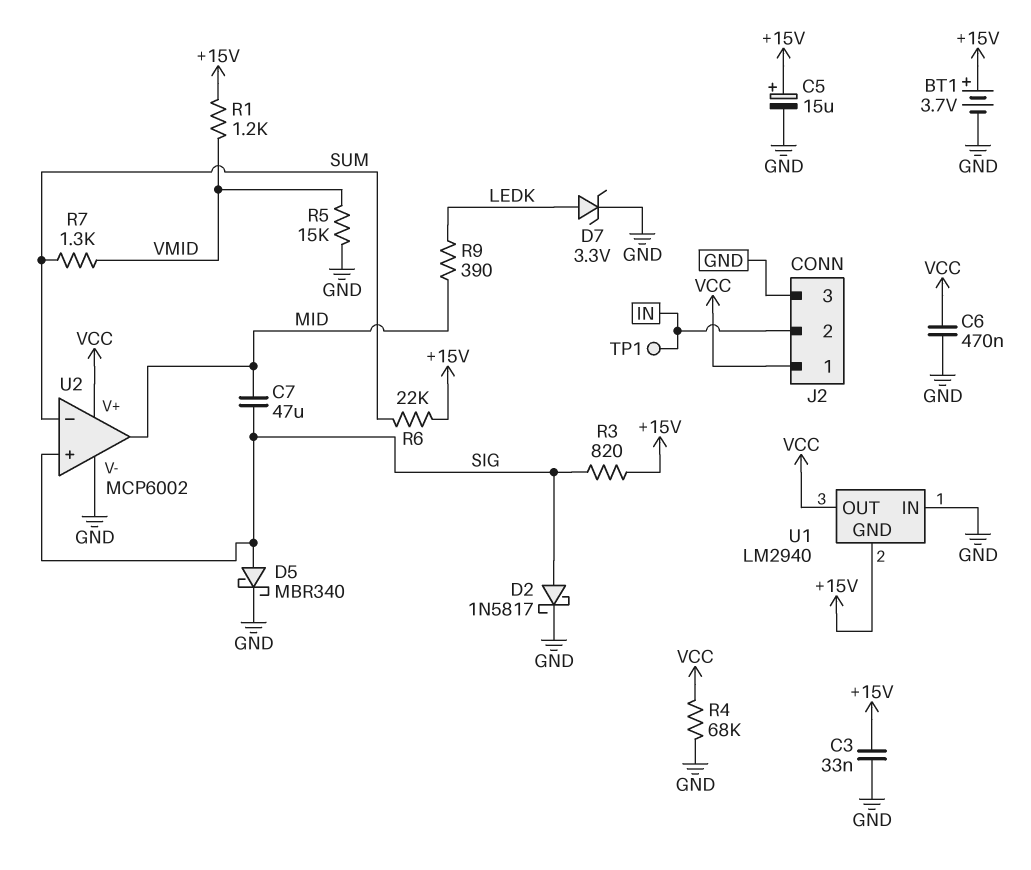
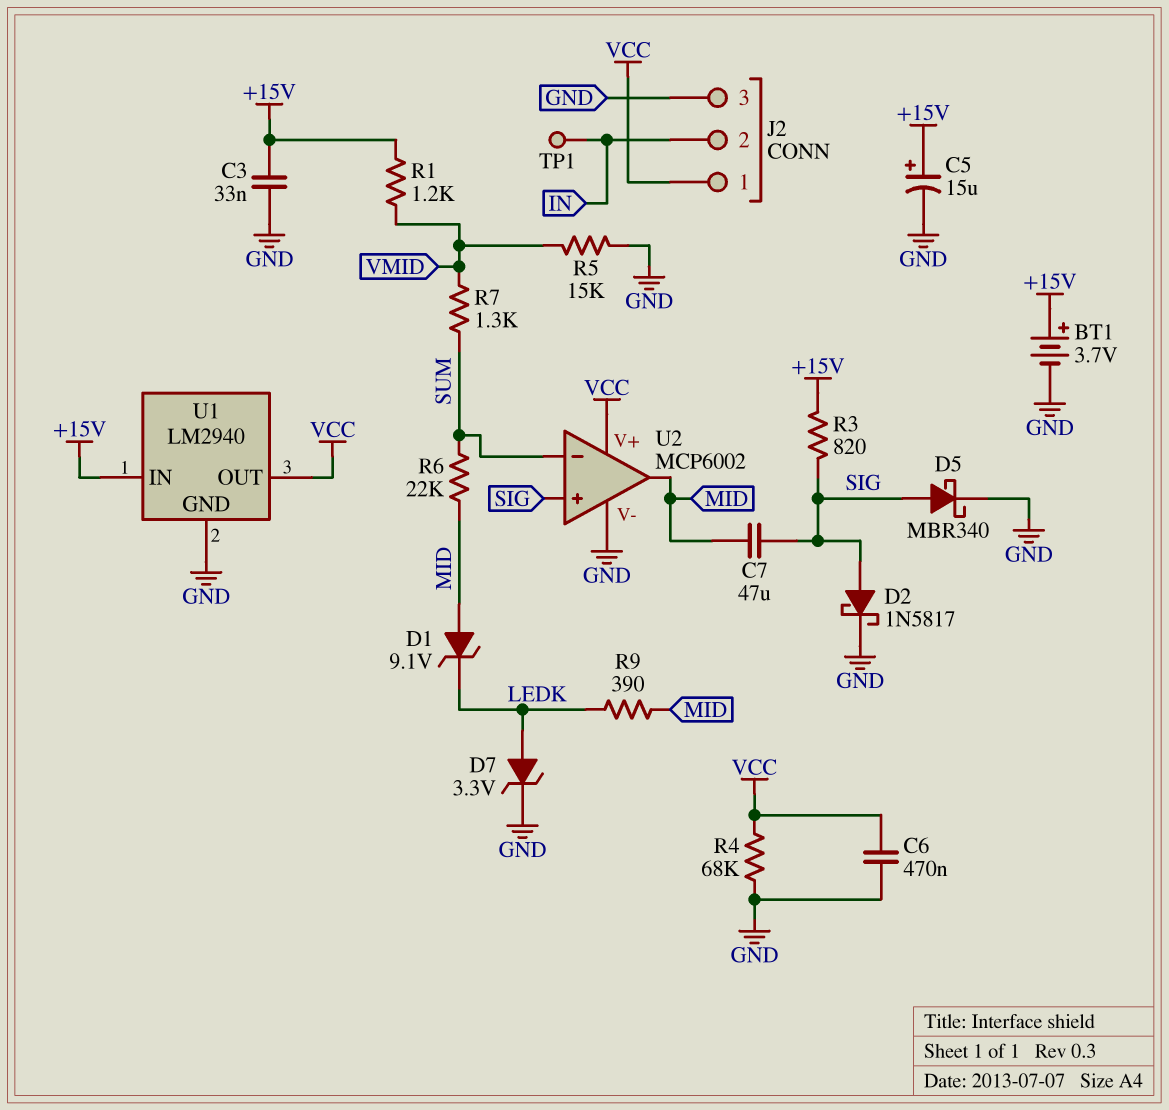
D1: none -> zener 9.1V (A MID, K LEDK)
R6: 22k (+15V, SUM) -> 22k (MID, SUM)
U1 pin GND: +15V -> GND
U1 pin IN: GND -> +15V

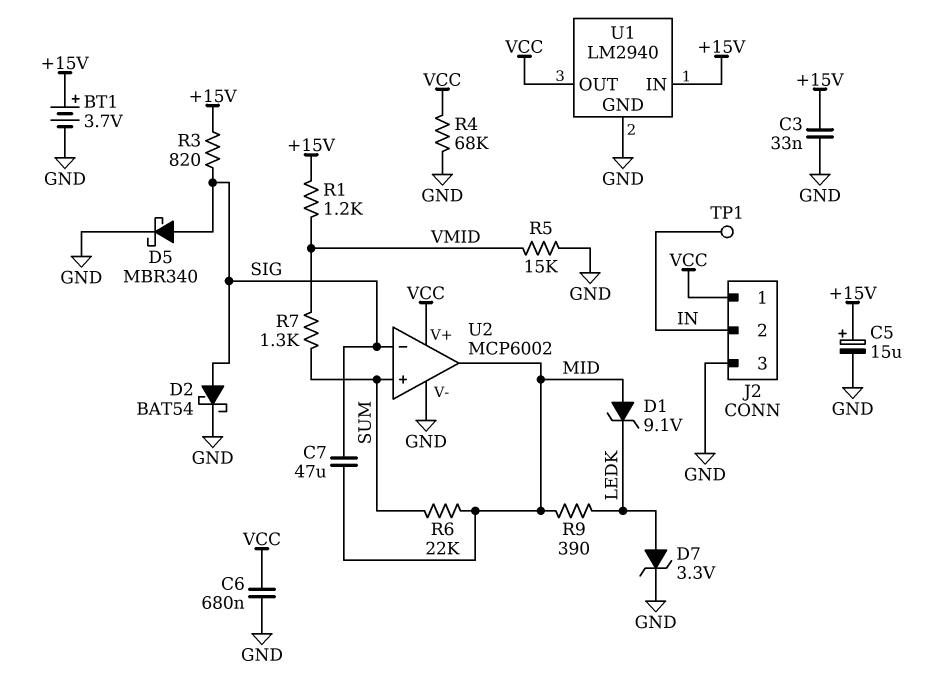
C6: 470nF (GND, VCC) -> 680nF (GND, VCC)
D2: schottky 1N5817 (A SIG, K GND) -> schottky BAT54 (A SIG, K GND)
U2 pin in+: SIG -> SUM
U2 pin in-: SUM -> SIG

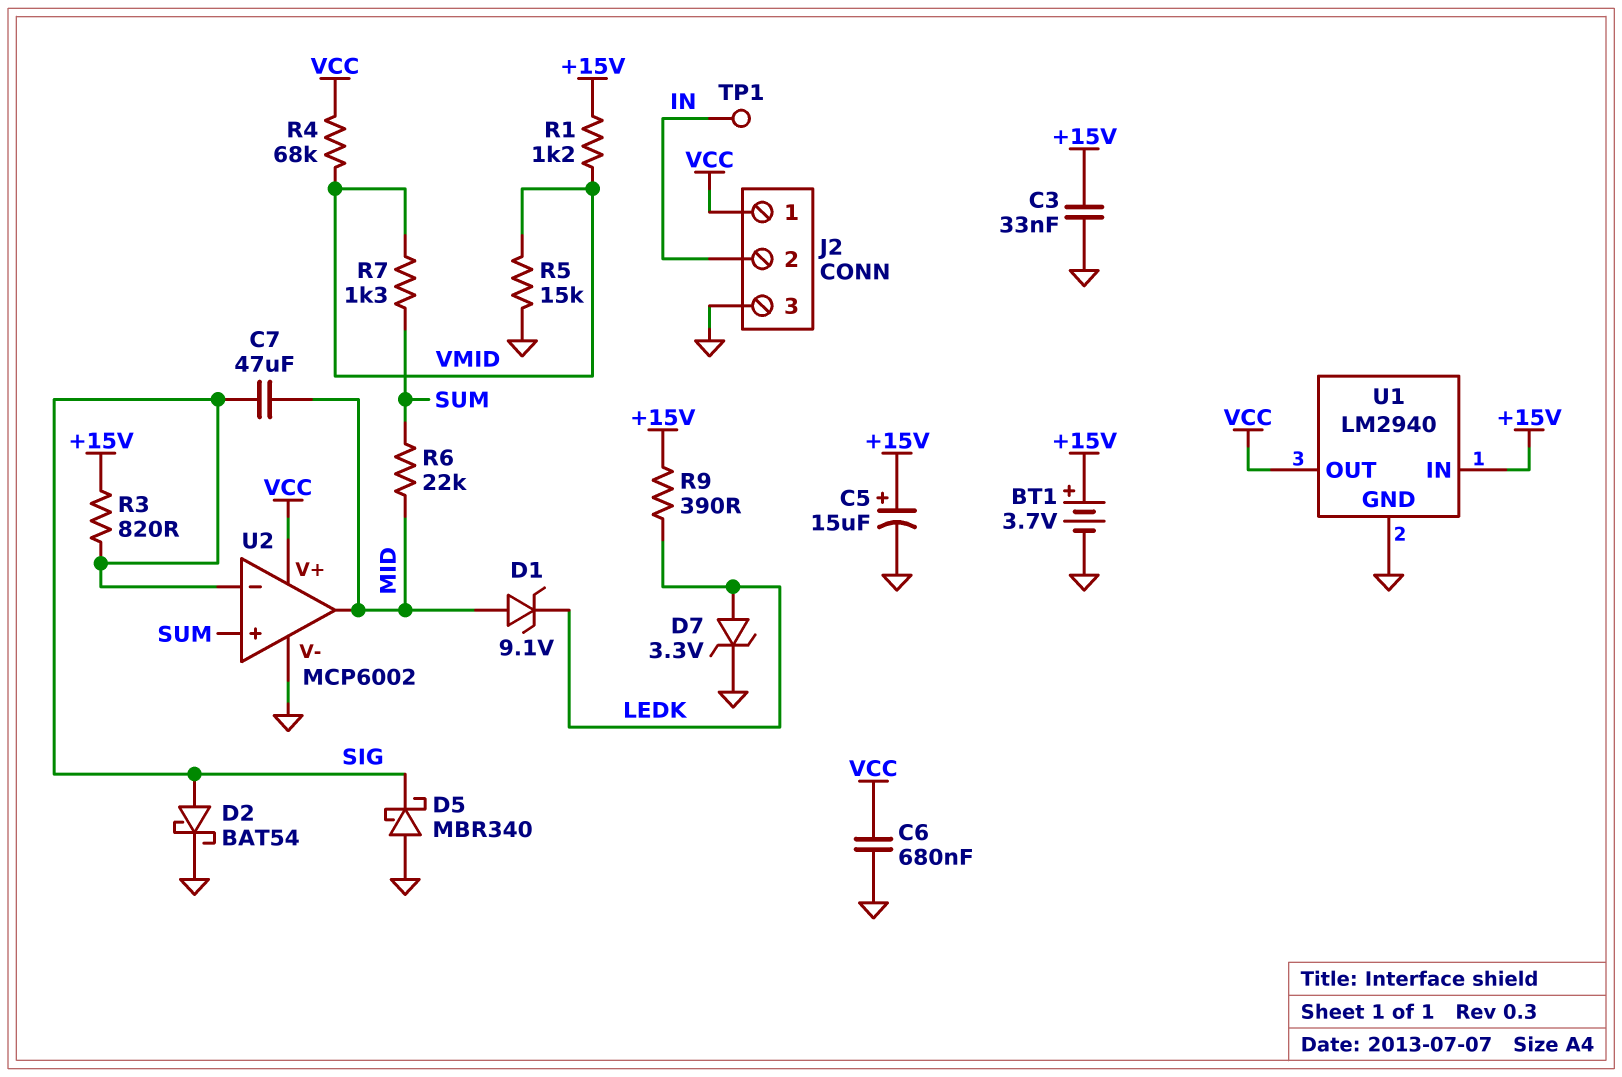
D5: schottky MBR340 (A SIG, K GND) -> schottky MBR340 (A GND, K SIG)
R4: 68k (GND, VCC) -> 68k (VCC, VMID)
R9: 390 (LEDK, MID) -> 390 (+15V, LEDK)

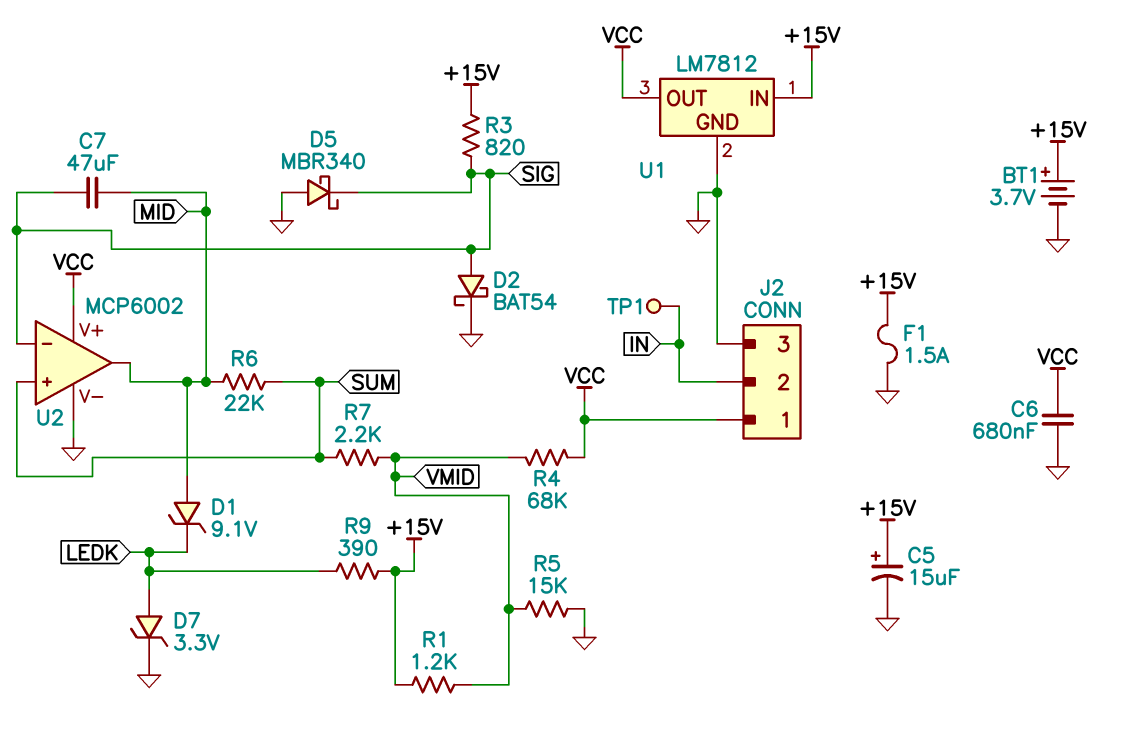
C3: 33nF (+15V, GND) -> none
F1: none -> 1.5A (+15V, GND)
R7: 1.3k (SUM, VMID) -> 2.2k (SUM, VMID)
U1: LM2940 -> LM7812

